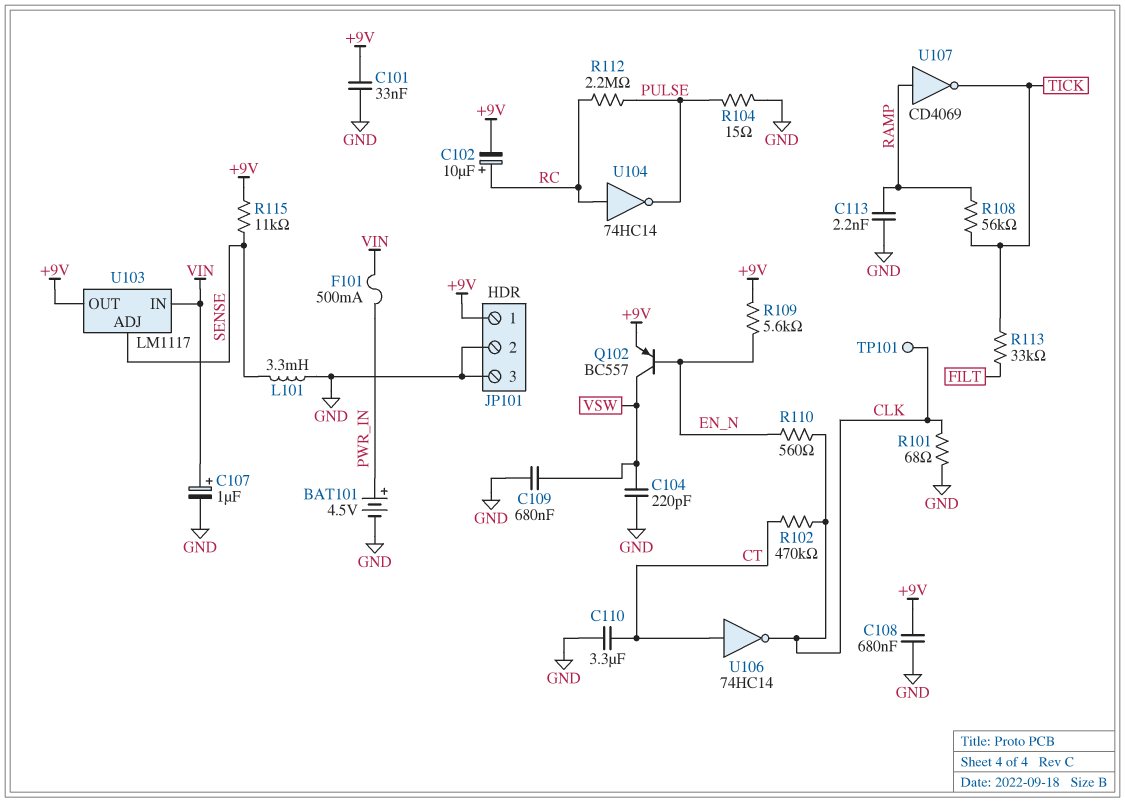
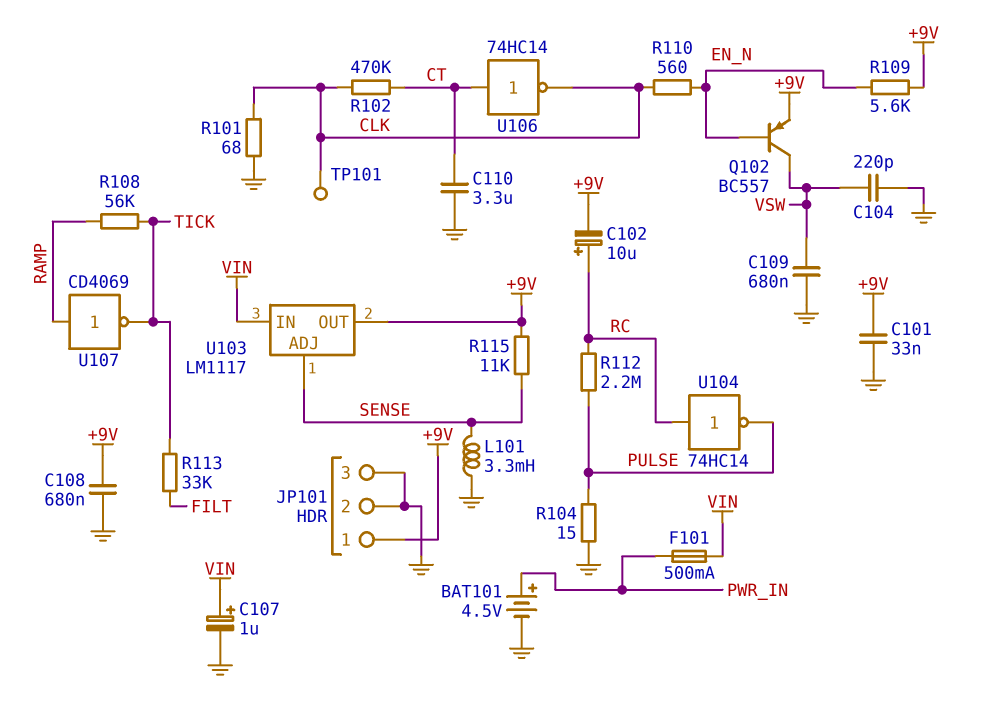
C113: 2.2nF (GND, RAMP) -> none

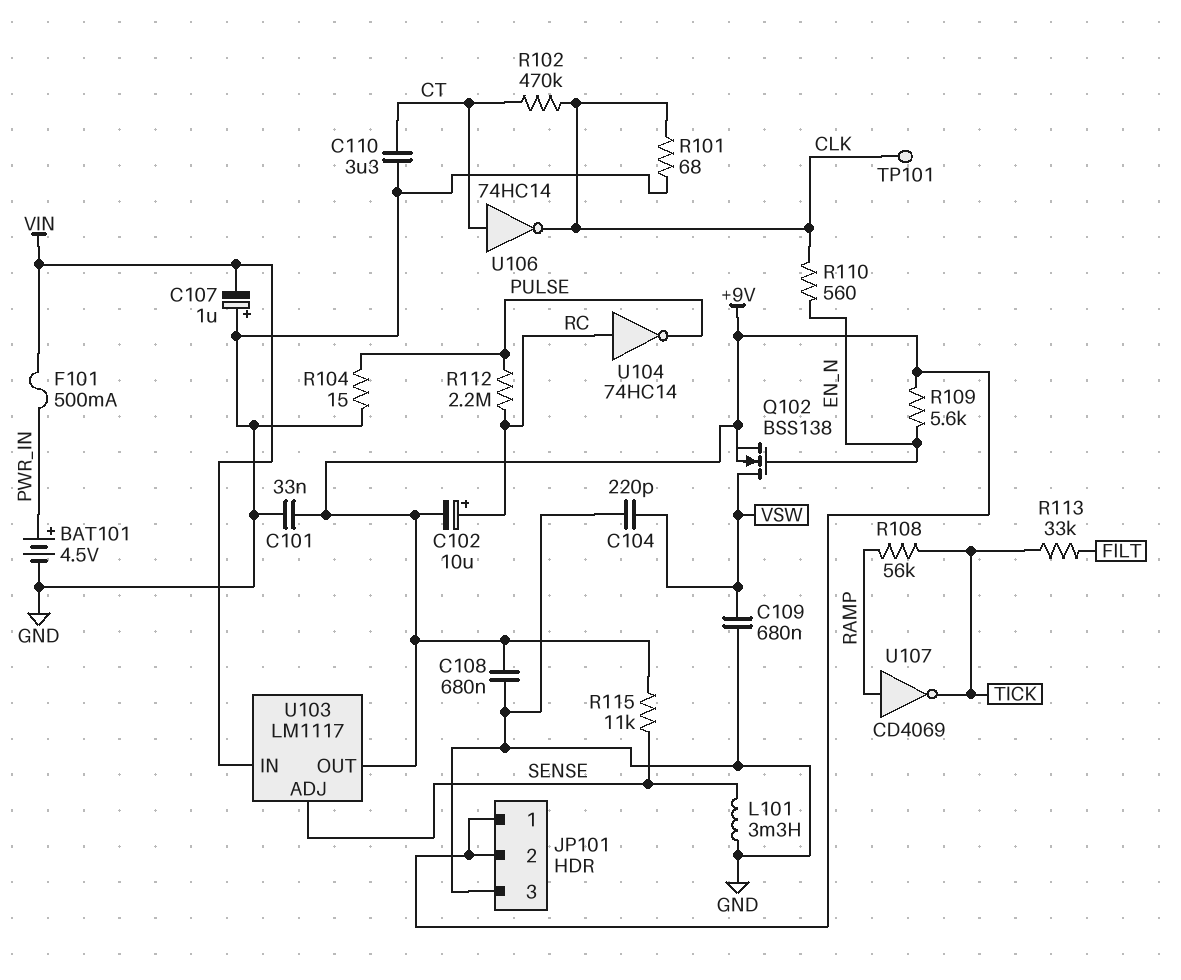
C107: 1uF (plus VIN, minus GND) -> 1uF (plus GND, minus VIN)
JP101 pin 2: GND -> +9V
Q102: PNP BC557 (B EN_N, C VSW, E +9V) -> NMOS BSS138 (G EN_N, D VSW, S +9V)

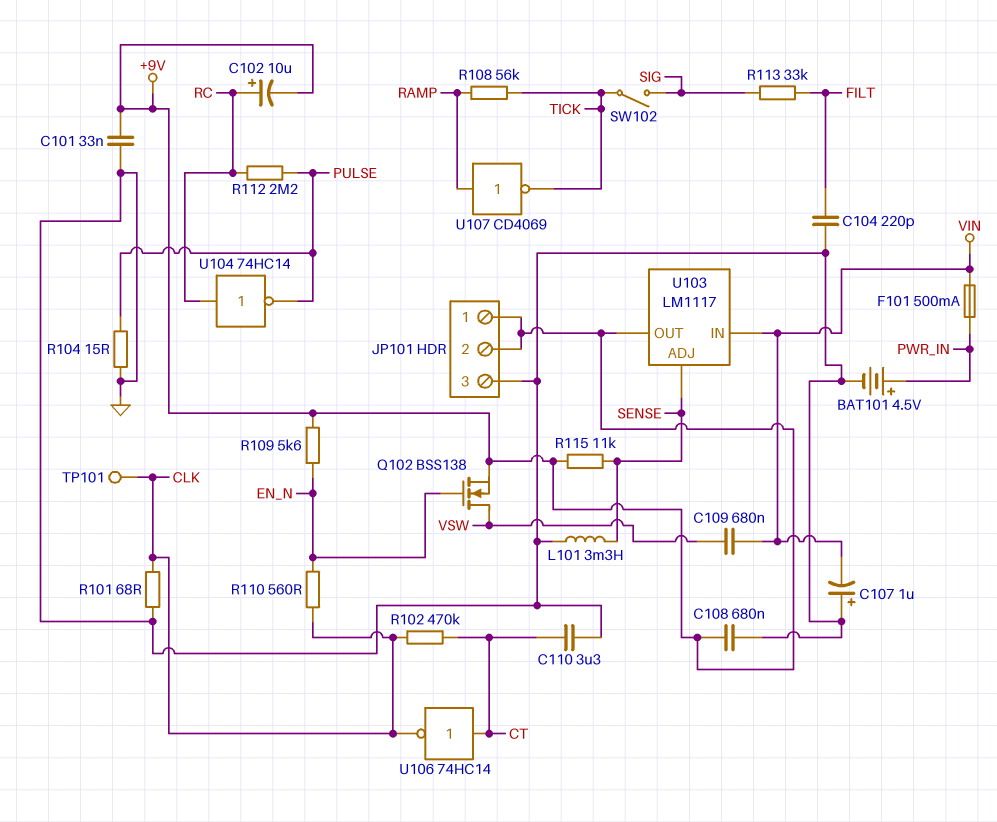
C104: 220pF (GND, VSW) -> 220pF (FILT, GND)
C109: 680nF (GND, VSW) -> 680nF (VIN, VSW)
R113: 33k (FILT, TICK) -> 33k (FILT, SIG)
SW102: none -> switch (SIG, TICK)

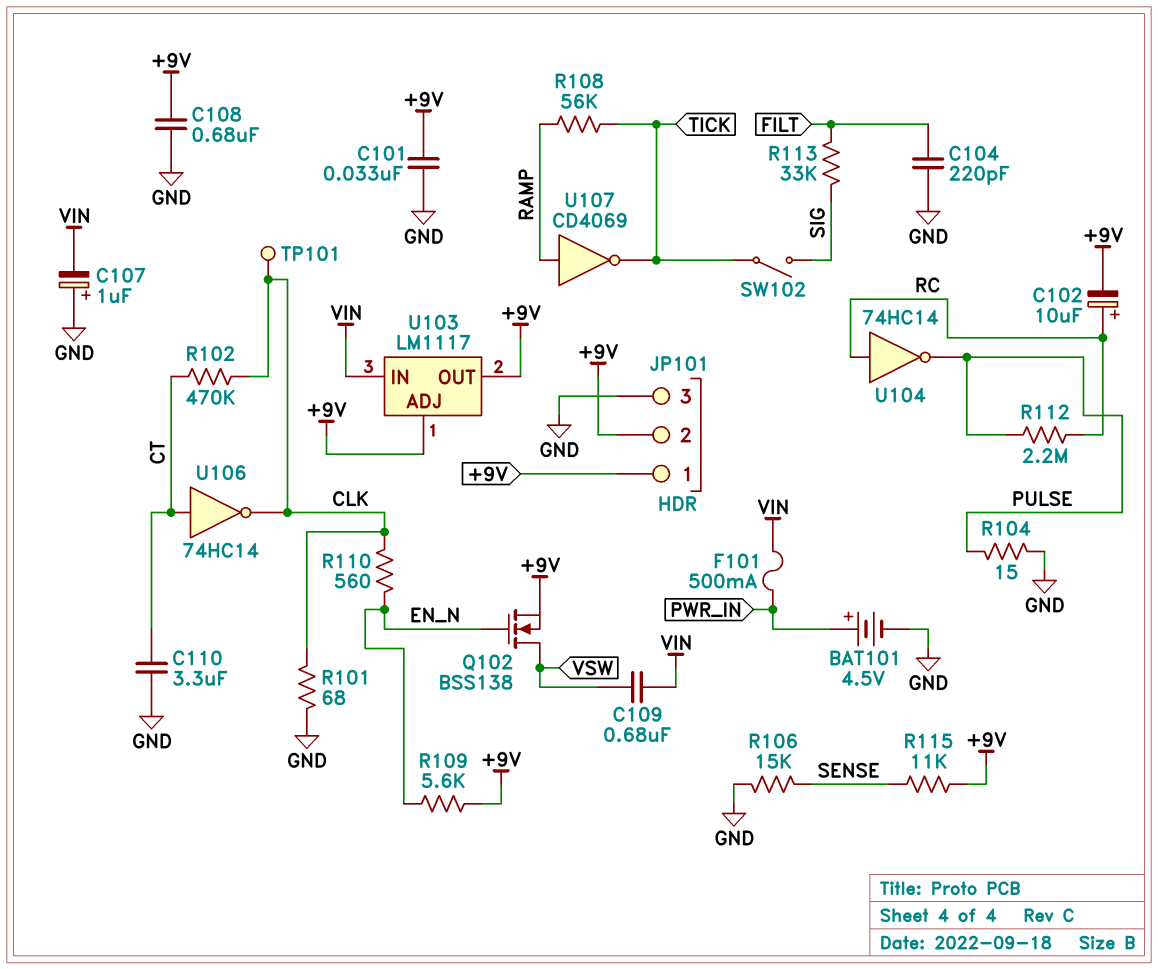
L101: 3.3mH (GND, SENSE) -> none
R106: none -> 15k (GND, SENSE)
U103 pin ADJ: SENSE -> +9V

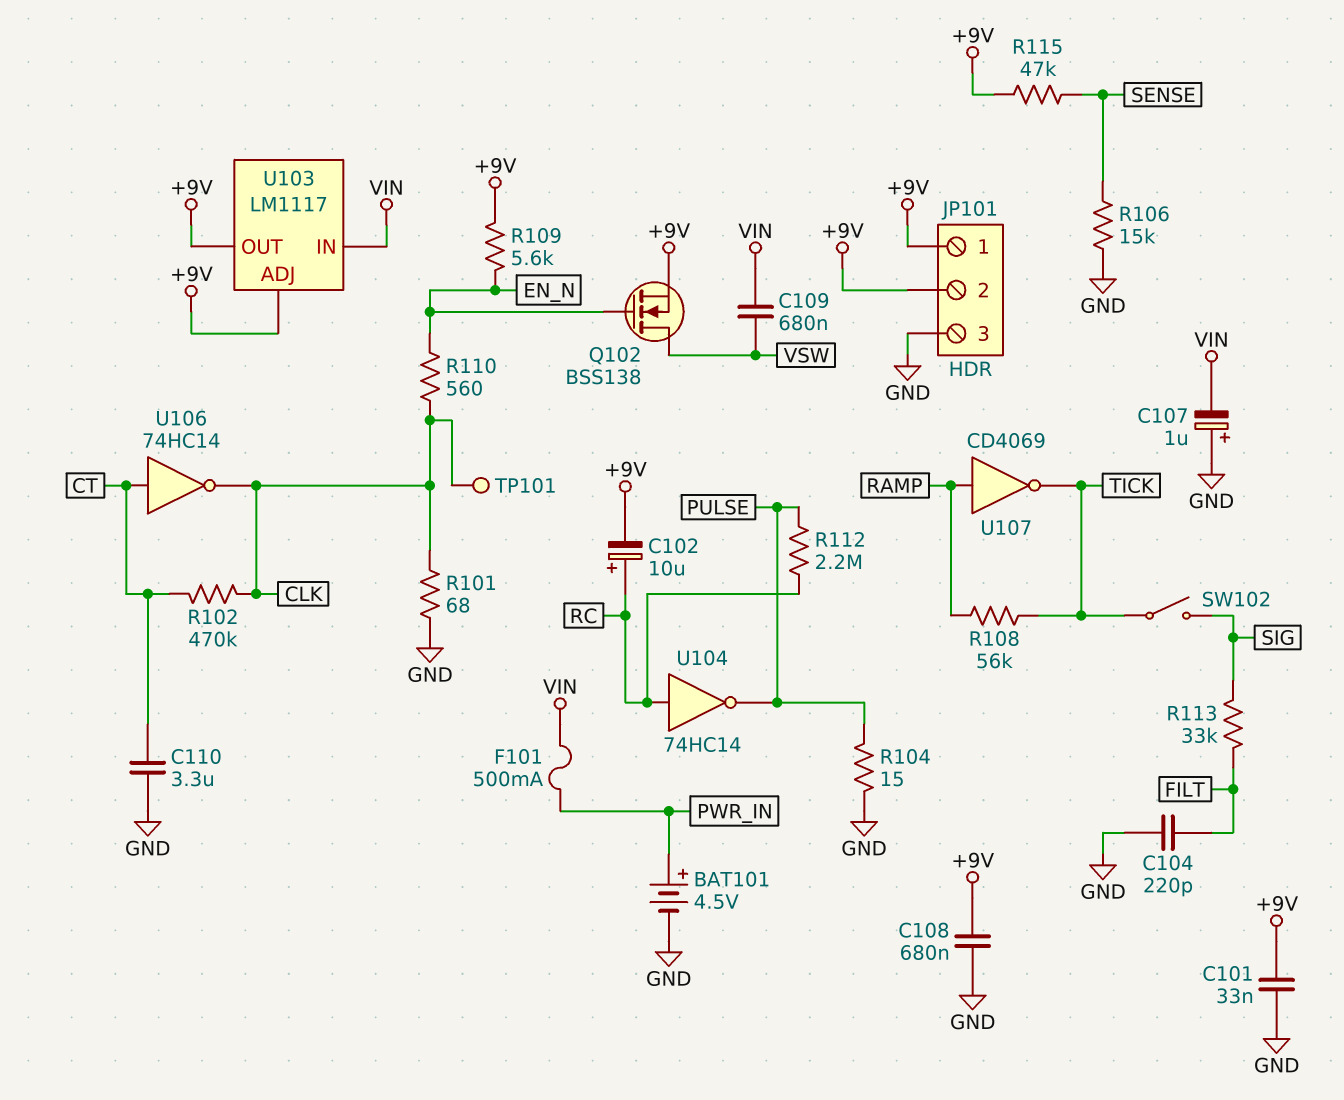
R115: 11k (+9V, SENSE) -> 47k (+9V, SENSE)

